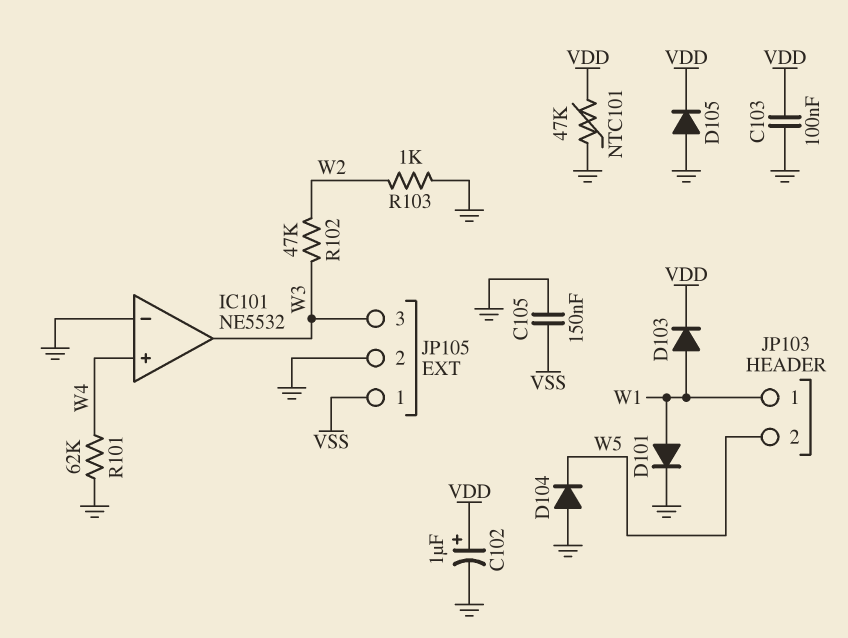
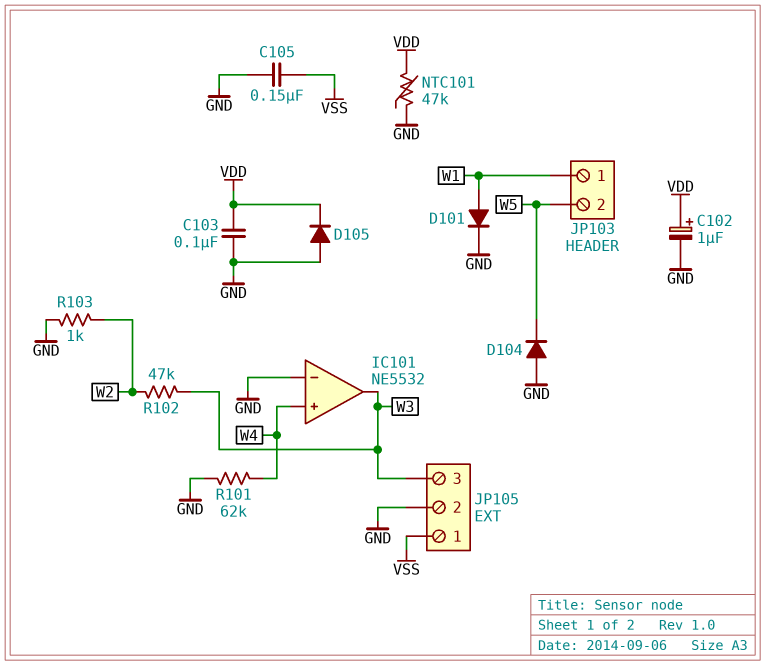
D103: diode (A W1, K VDD) -> none

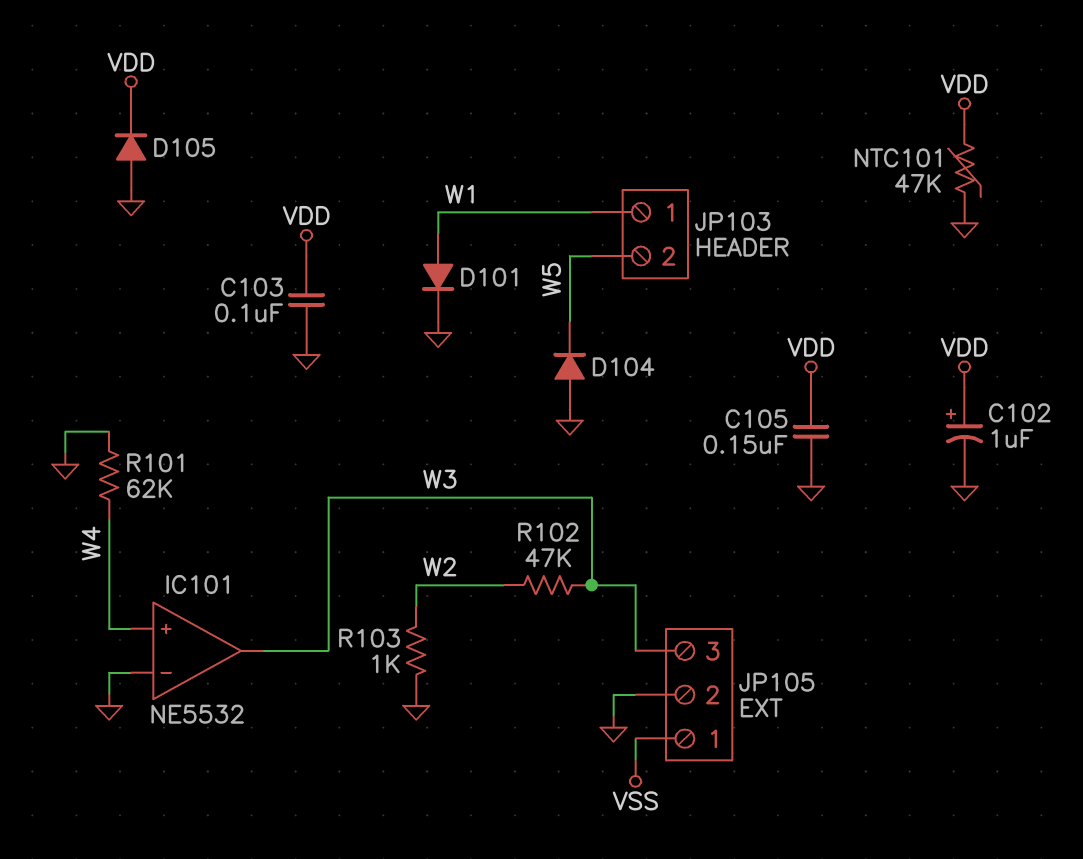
C105: 150nF (GND, VSS) -> 150nF (GND, VDD)

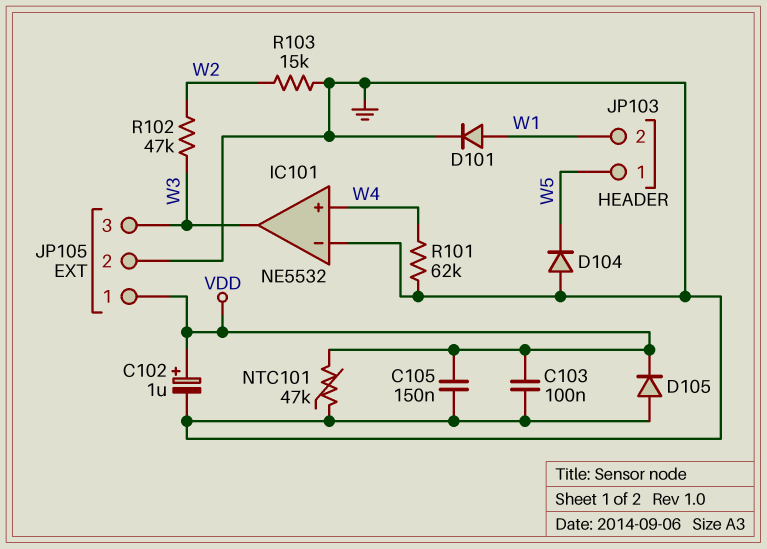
JP103 pin 1: W1 -> W5
JP103 pin 2: W5 -> W1
JP105 pin 1: VSS -> VDD
R103: 1k (GND, W2) -> 15k (GND, W2)

